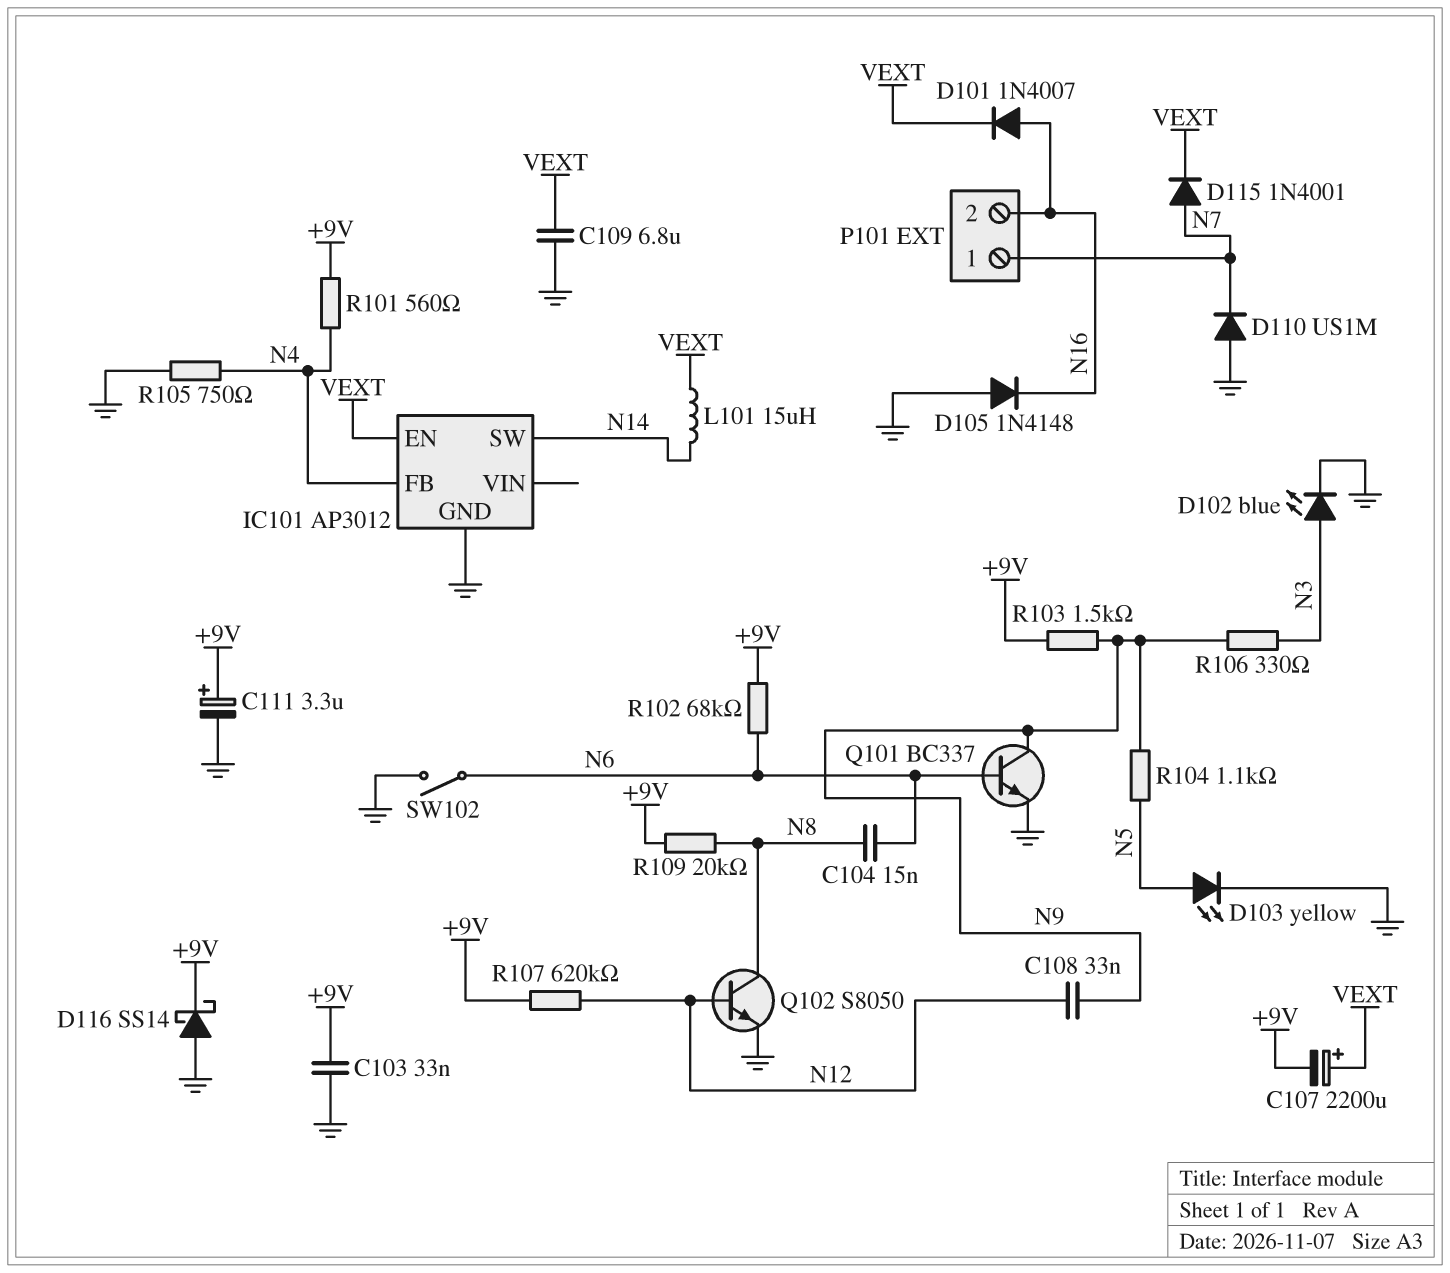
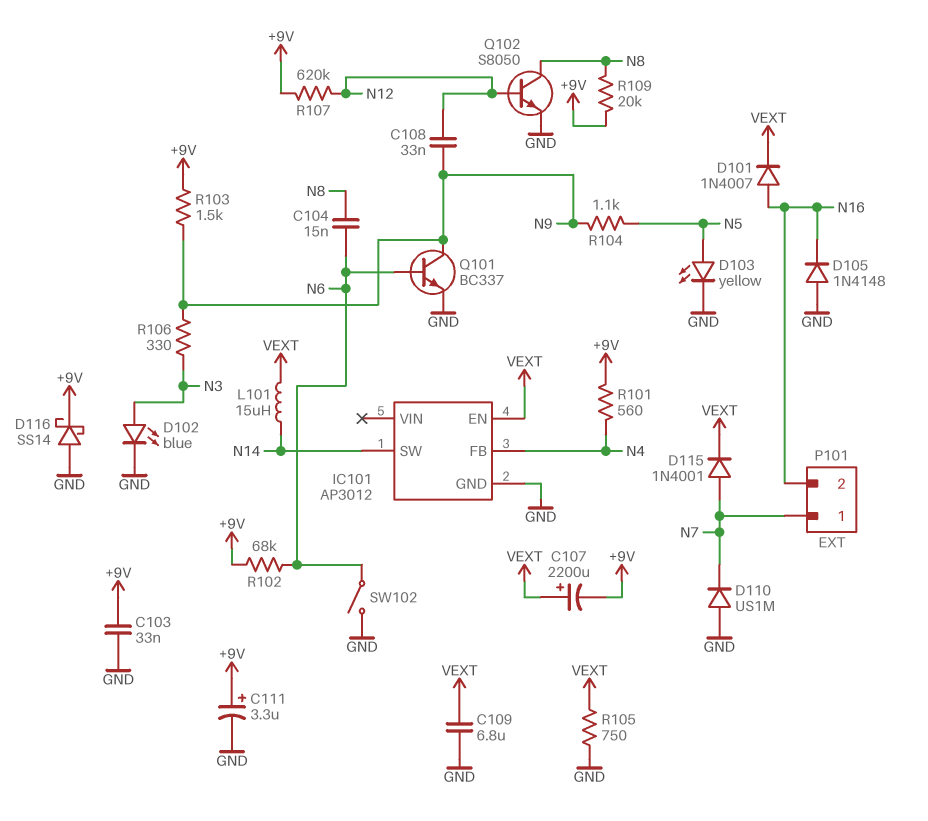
R105: 750 (GND, N4) -> 750 (GND, VEXT)

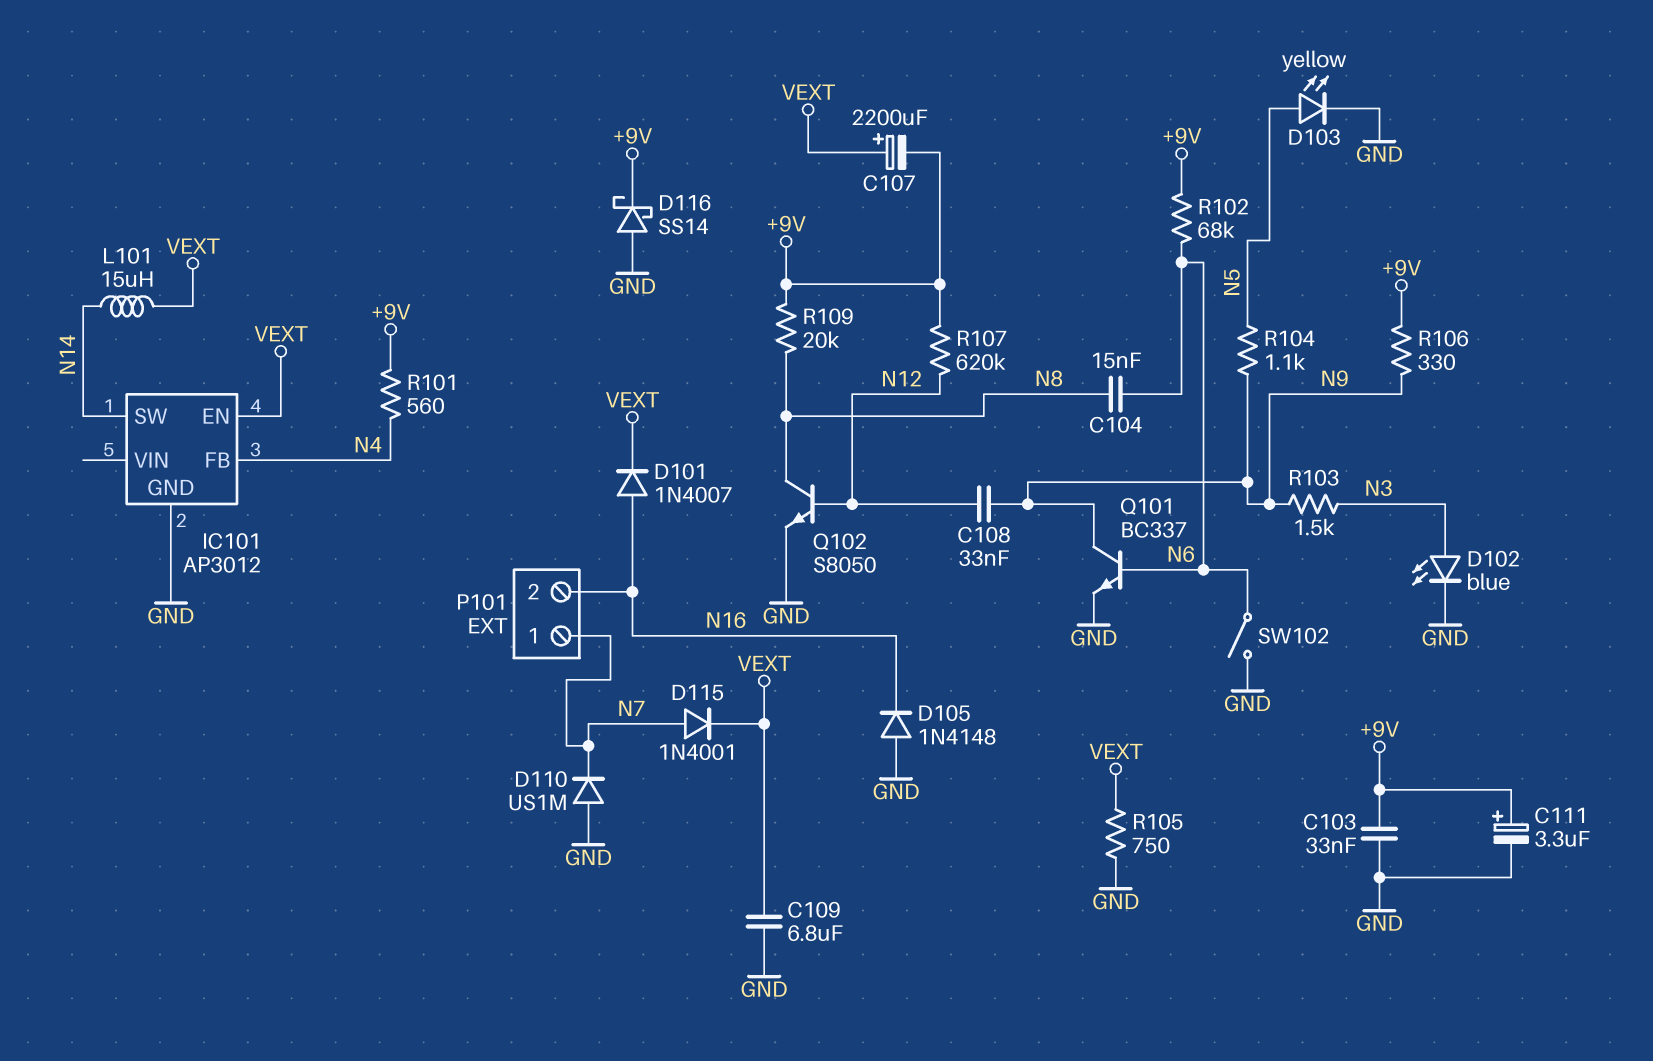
R103: 1.5k (+9V, N9) -> 1.5k (N3, N9)
R106: 330 (N3, N9) -> 330 (+9V, N9)

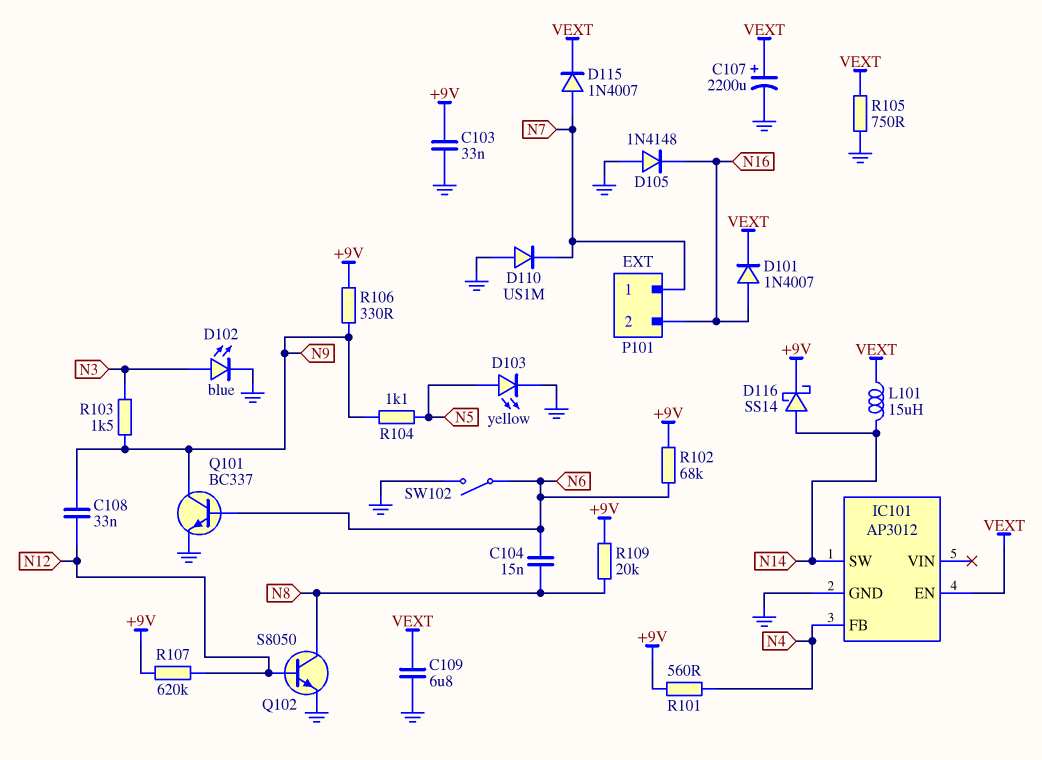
C107: 2200uF (plus VEXT, minus +9V) -> 2200uF (plus VEXT, minus GND)
C111: 3.3uF (plus +9V, minus GND) -> none
D115: diode 1N4001 (A N7, K VEXT) -> diode 1N4007 (A N7, K VEXT)
D116: schottky SS14 (A GND, K +9V) -> schottky SS14 (A N14, K +9V)

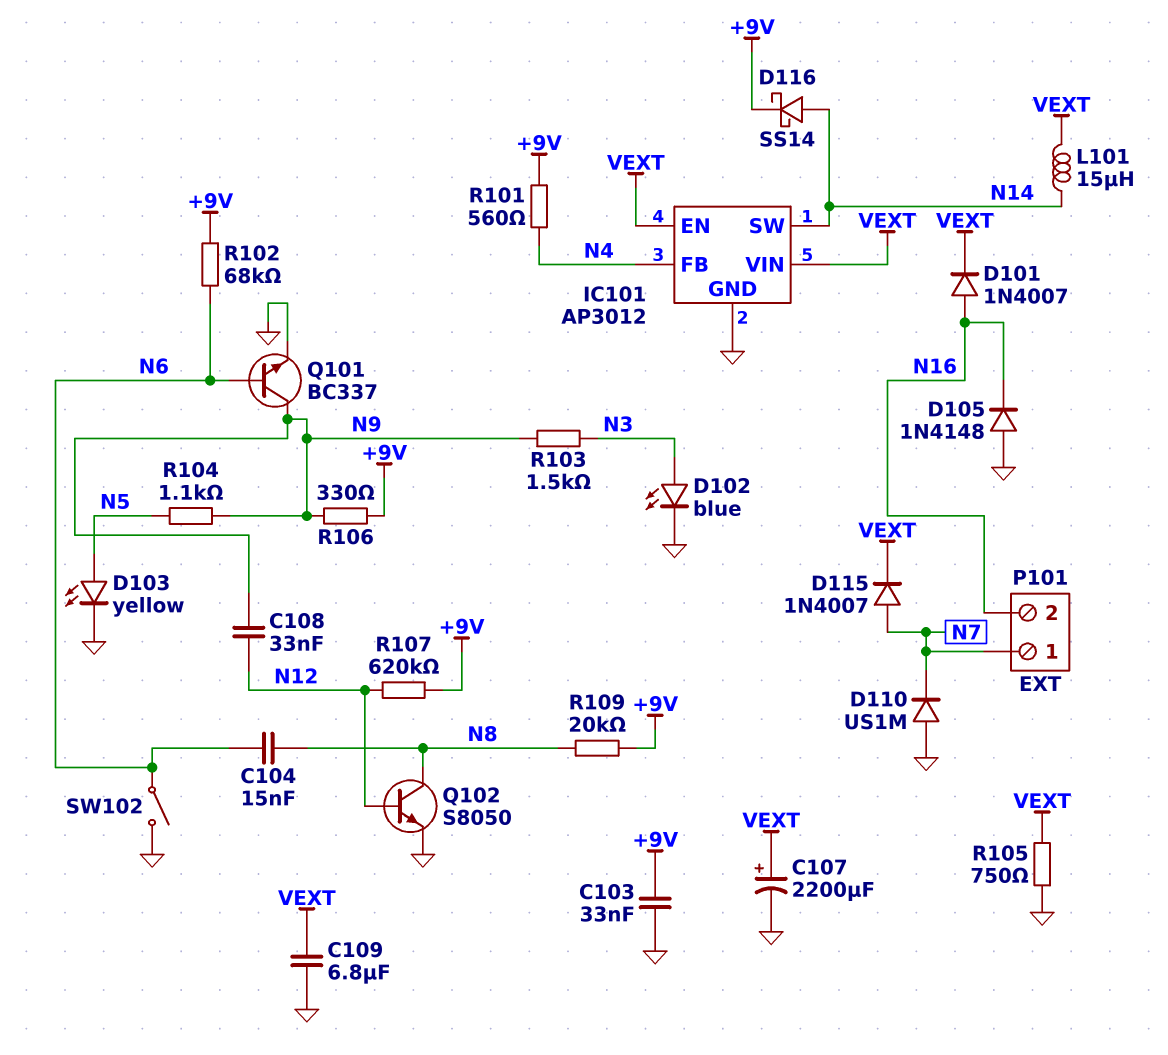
IC101 pin VIN: none -> VEXT

